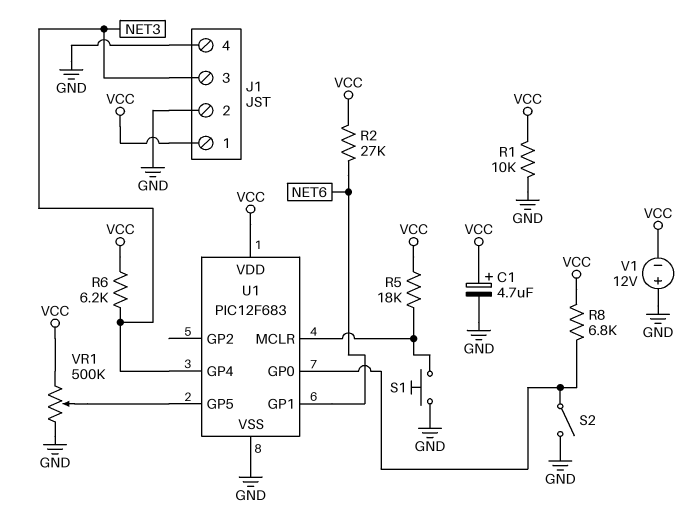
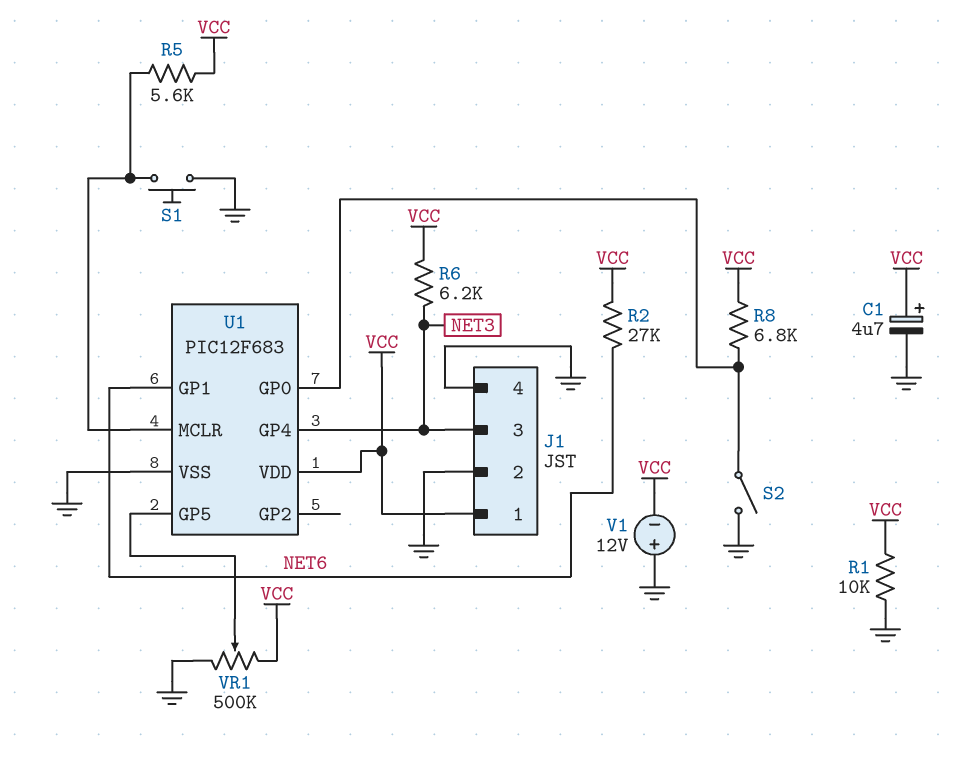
R5: 18k (U1/MCLR, VCC) -> 5.6k (U1/MCLR, VCC)

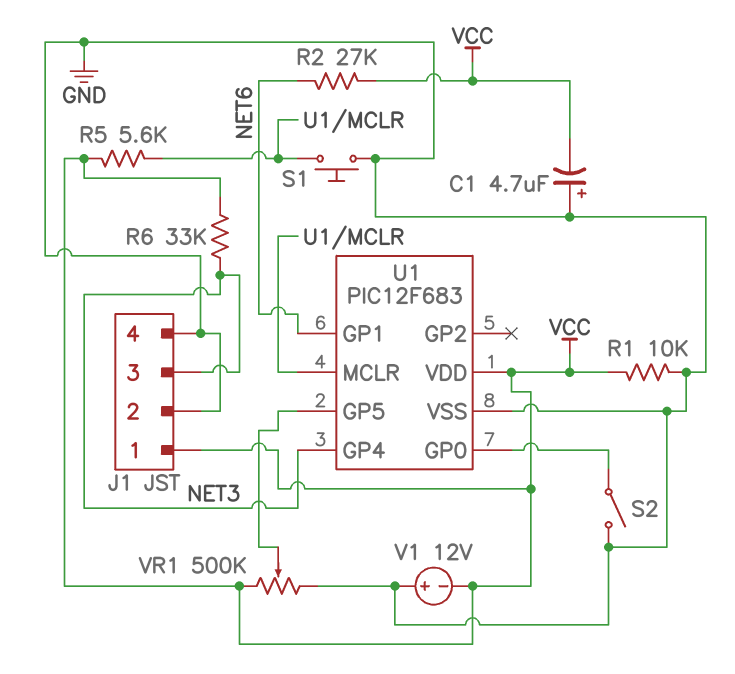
C1: 4.7uF (plus VCC, minus GND) -> 4.7uF (plus GND, minus VCC)
R6: 6.2k (NET3, VCC) -> 33k (NET3, VCC)
R8: 6.8k (U1/GP0, VCC) -> none

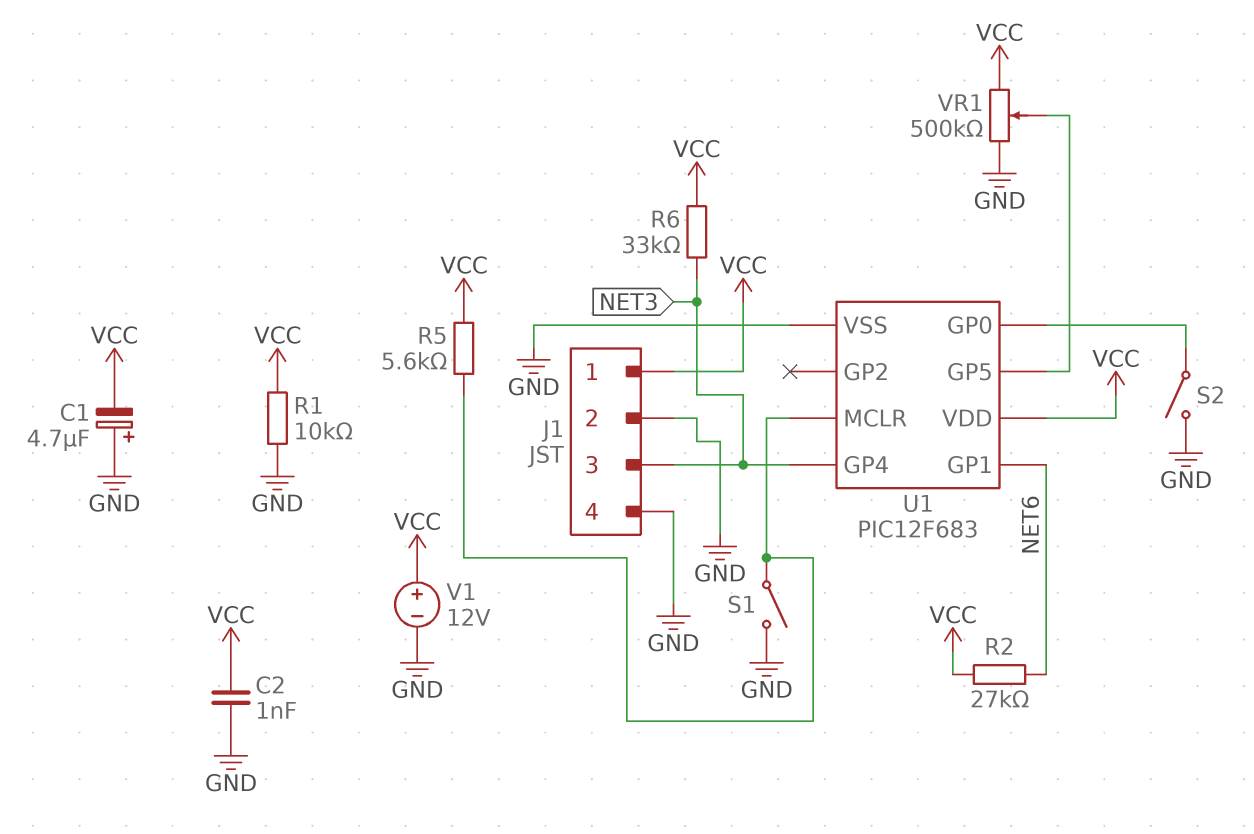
C2: none -> 1nF (GND, VCC)
S1: button (GND, U1/MCLR) -> switch (GND, U1/MCLR)
V1: 12V (plus GND, minus VCC) -> 12V (plus VCC, minus GND)

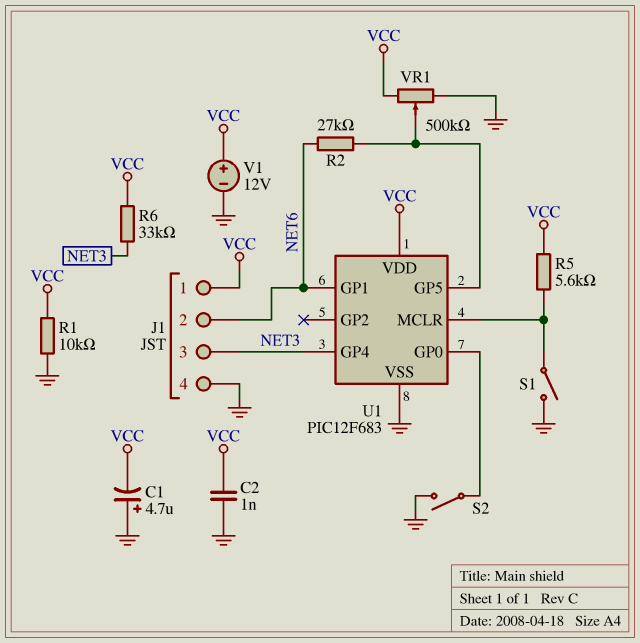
J1 pin 2: GND -> NET6
R2: 27k (NET6, VCC) -> 27k (NET6, U1/GP5)

